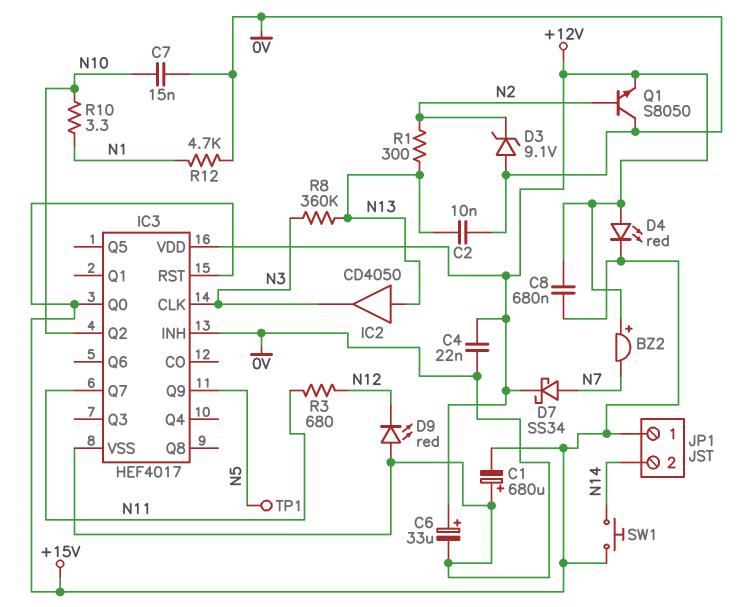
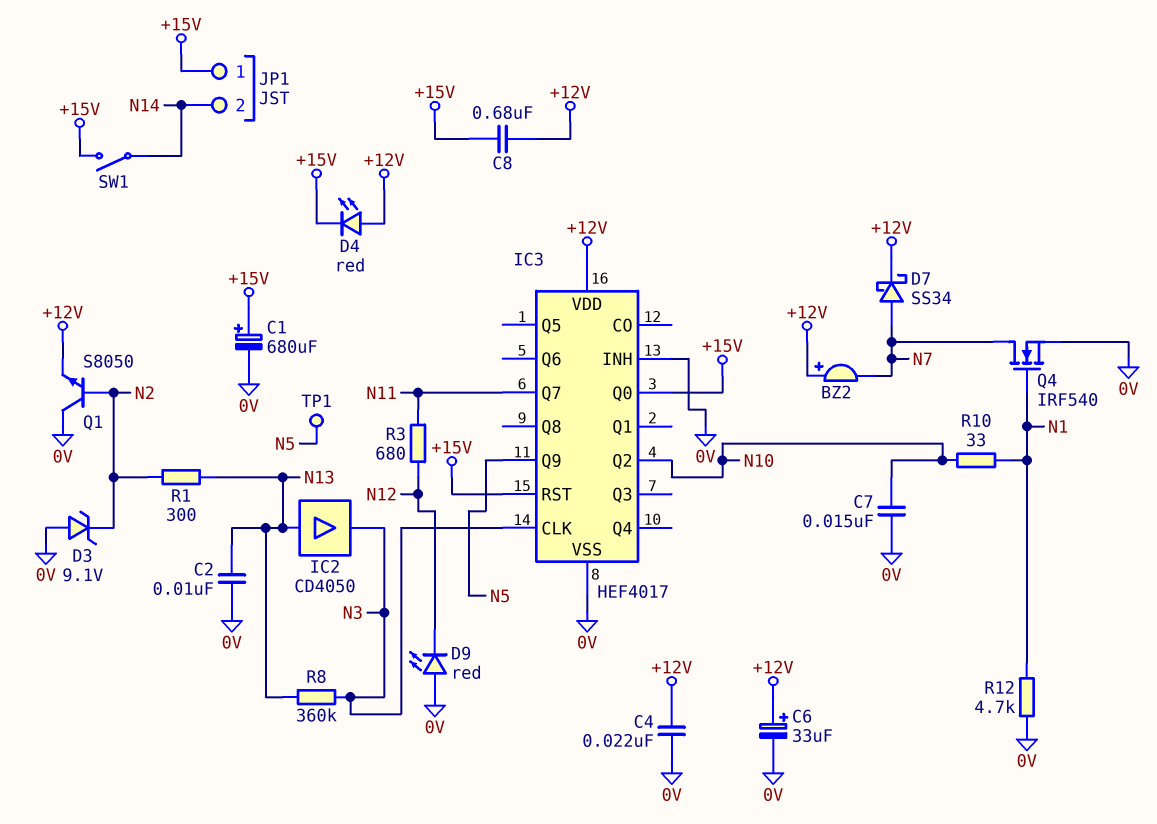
C1: 680uF (plus 0V, minus +15V) -> 680uF (plus +15V, minus 0V)
Q4: none -> NMOS IRF540 (G N1, D N7, S 0V)
R10: 3.3 (N1, N10) -> 33 (N1, N10)
SW1: button (+15V, N14) -> switch (+15V, N14)

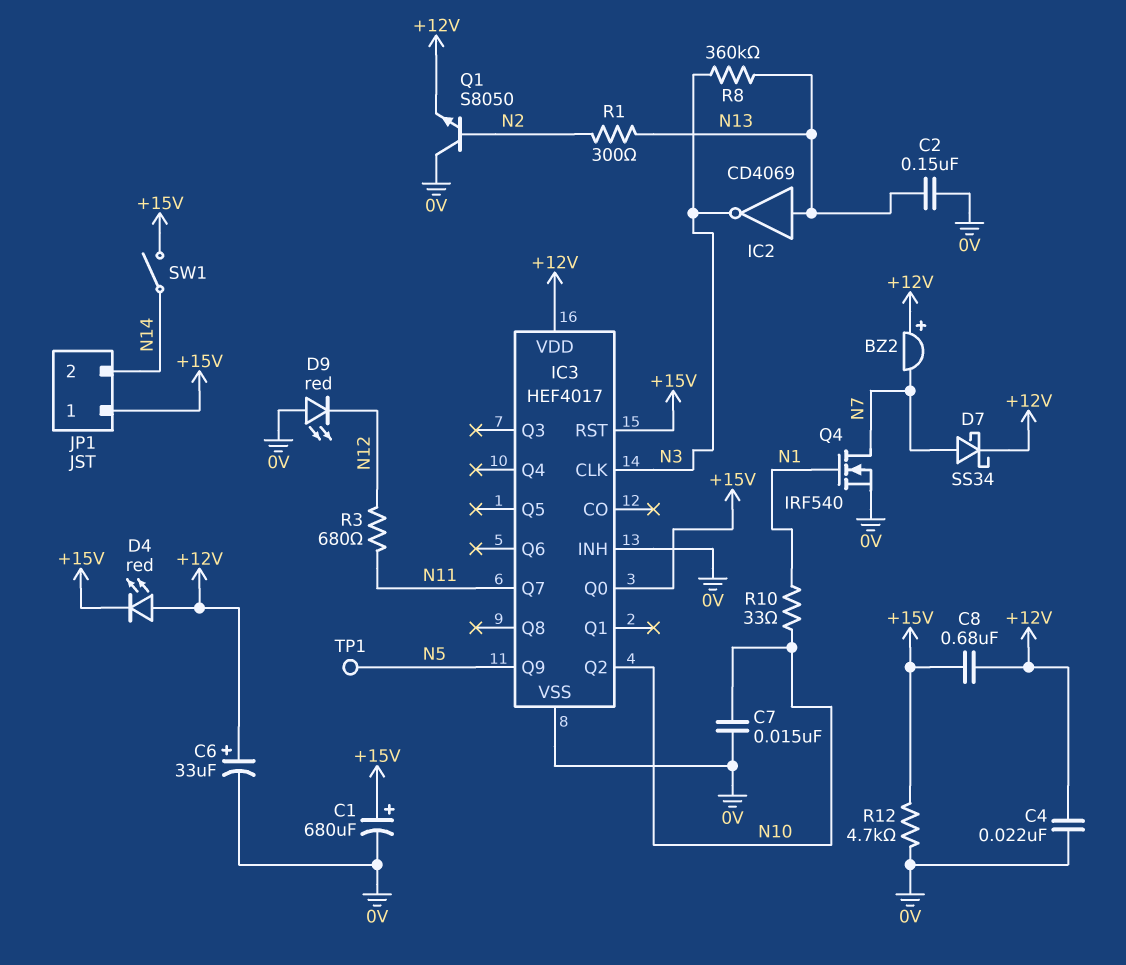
C2: 10nF (0V, N13) -> 150nF (0V, N13)
D3: zener 9.1V (A 0V, K N2) -> none
IC2: buffer CD4050 (in N13, out N3) -> NOT CD4069 (in N13, out N3)
R12: 4.7k (0V, N1) -> 4.7k (+15V, 0V)

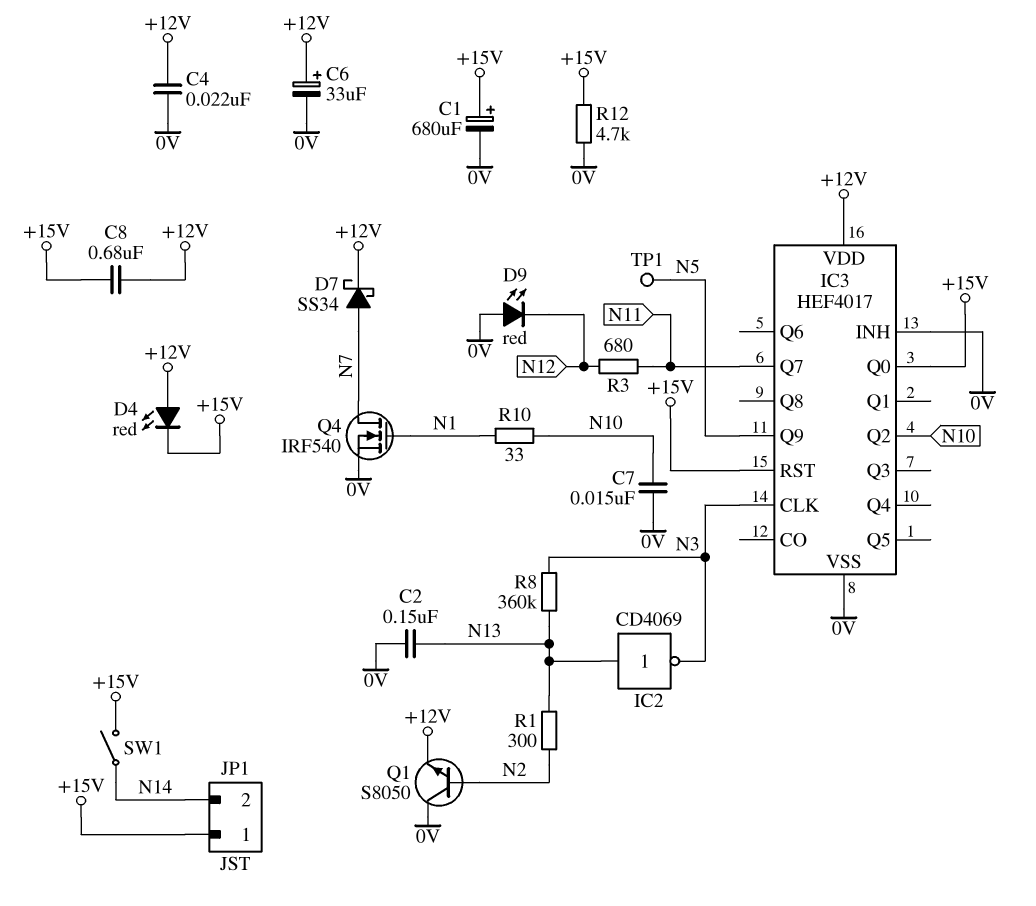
BZ2: buzzer (plus +12V, minus N7) -> none

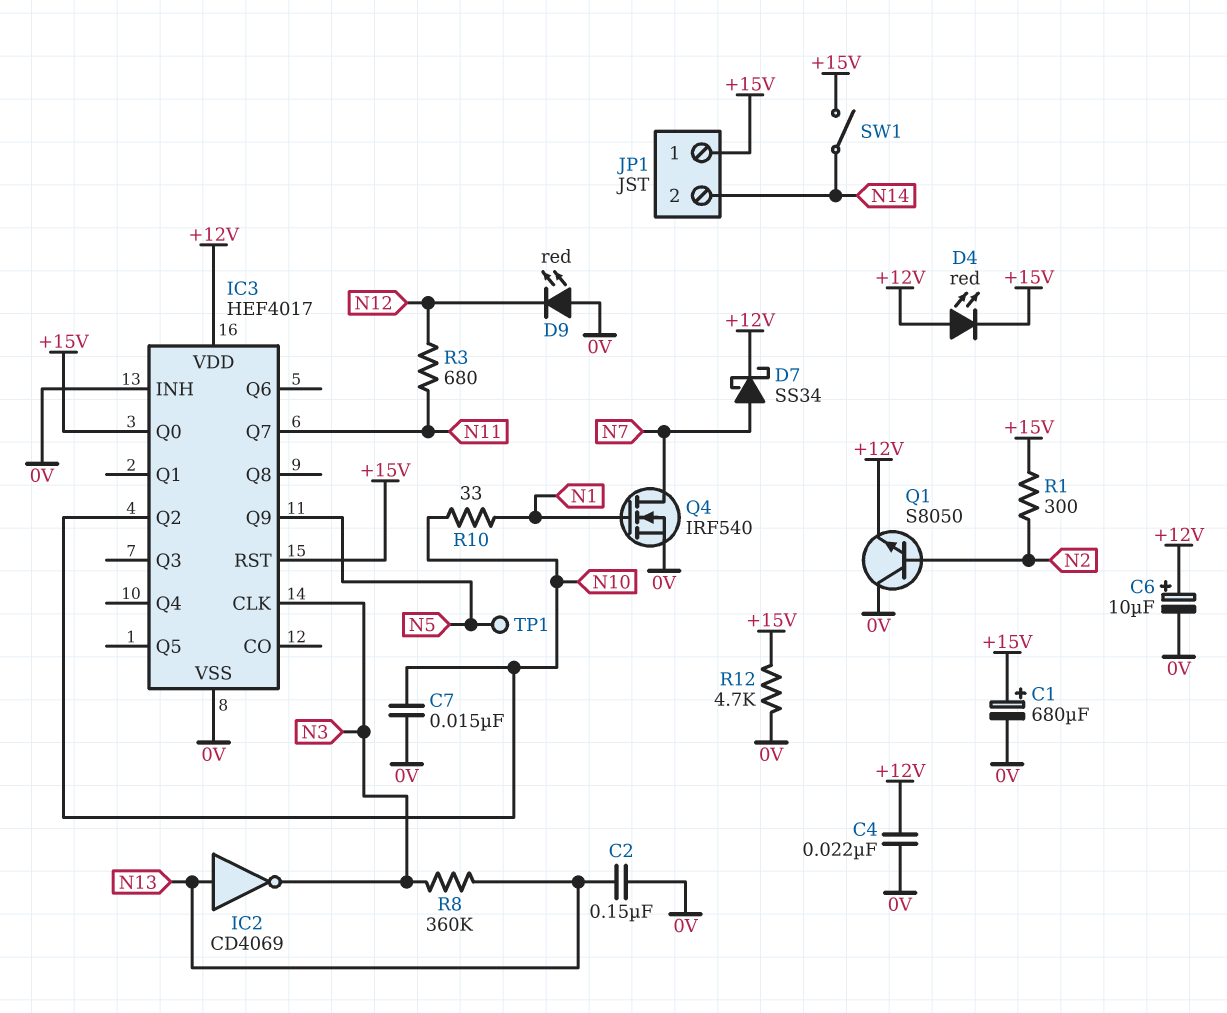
C6: 33uF (plus +12V, minus 0V) -> 10uF (plus +12V, minus 0V)
C8: 680nF (+12V, +15V) -> none
R1: 300 (N2, N13) -> 300 (+15V, N2)

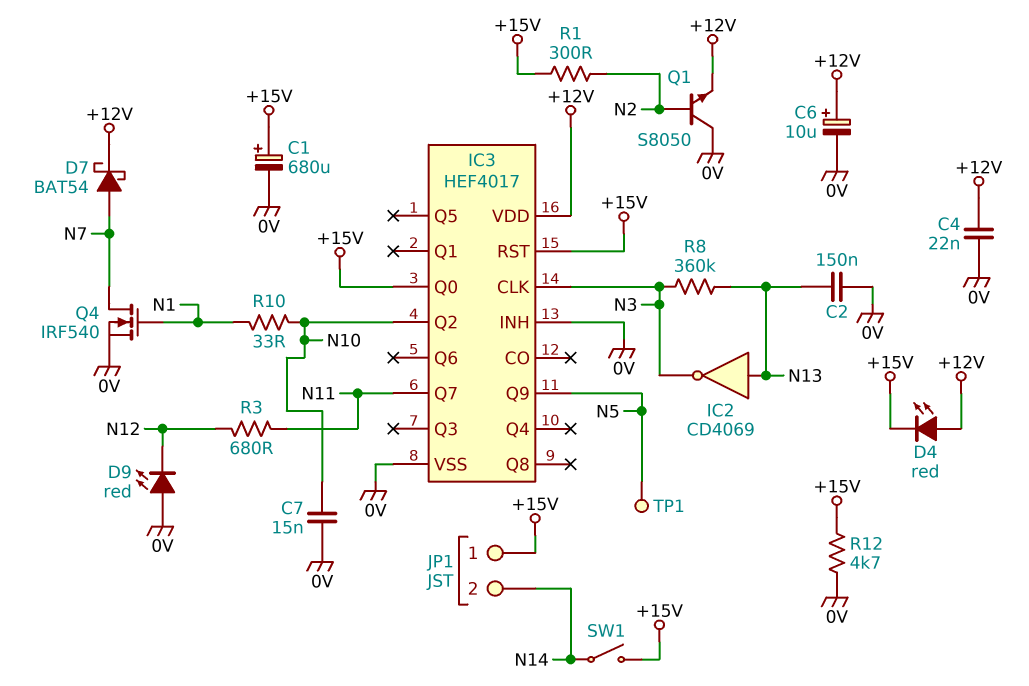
D7: schottky SS34 (A N7, K +12V) -> schottky BAT54 (A N7, K +12V)

